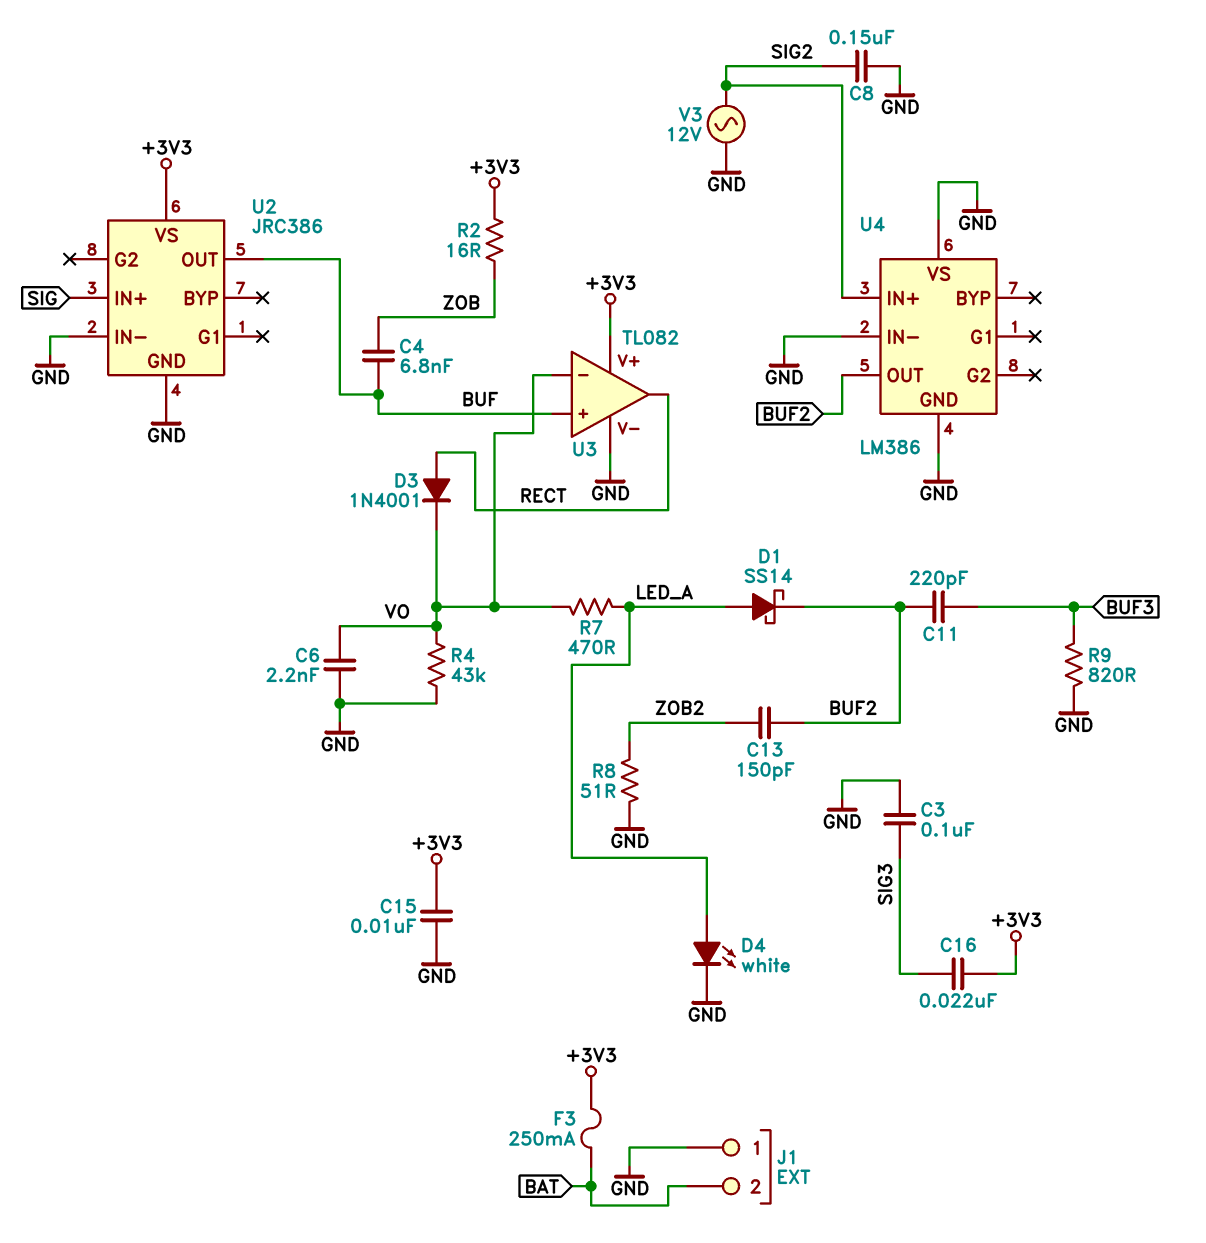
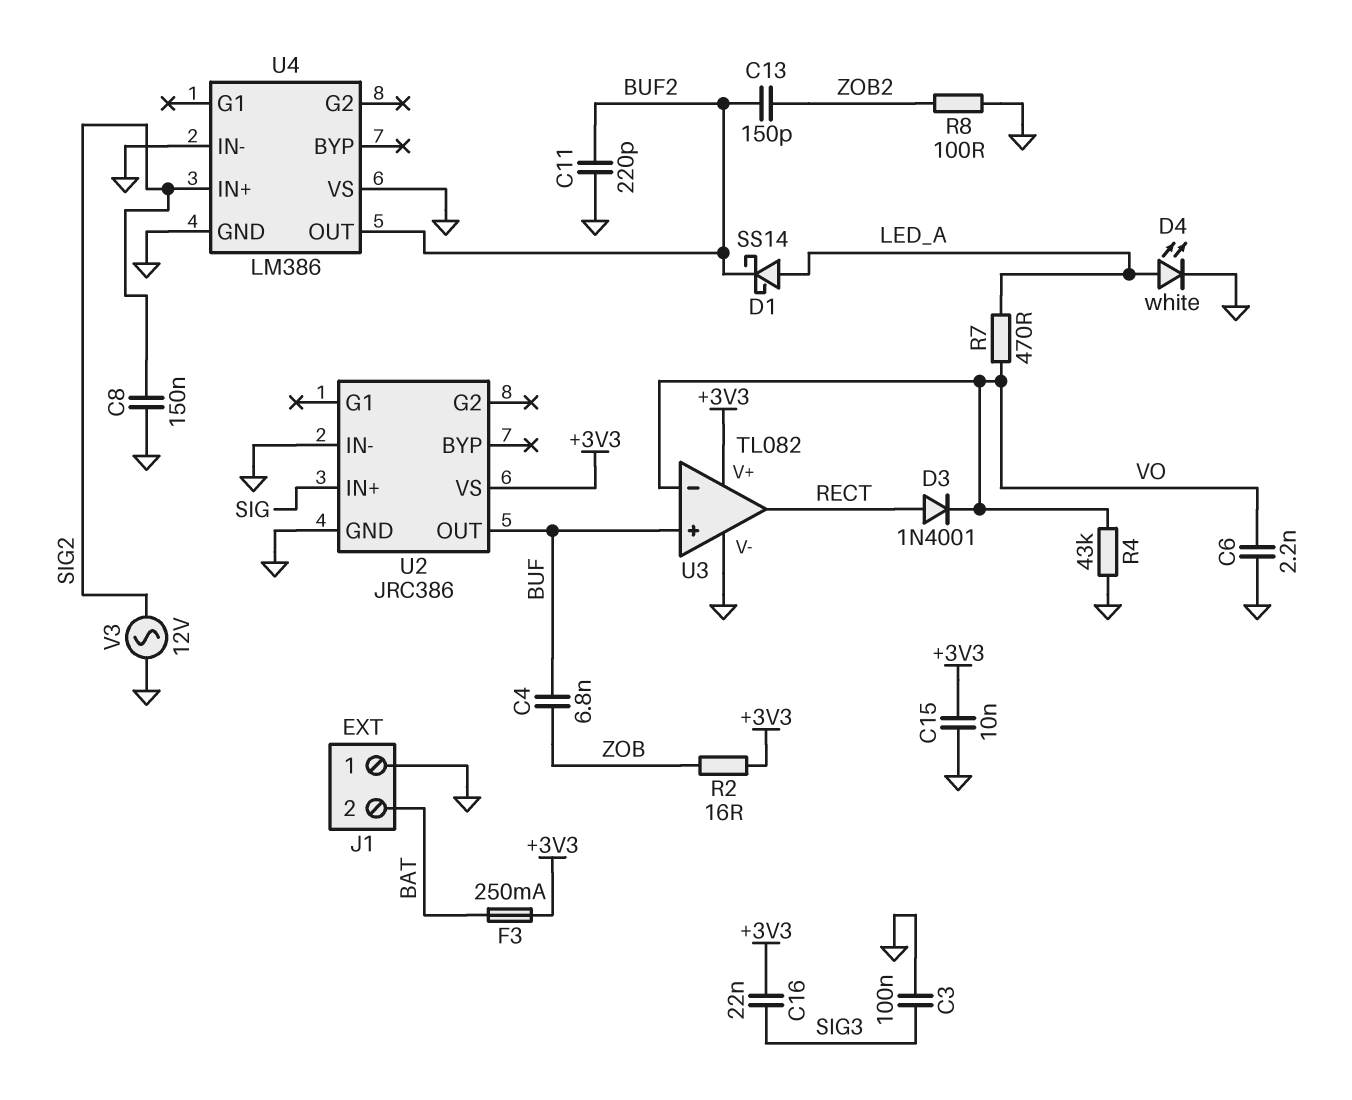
C11: 220pF (BUF2, BUF3) -> 220pF (BUF2, GND)
R8: 51 (GND, ZOB2) -> 100 (GND, ZOB2)
R9: 820 (BUF3, GND) -> none

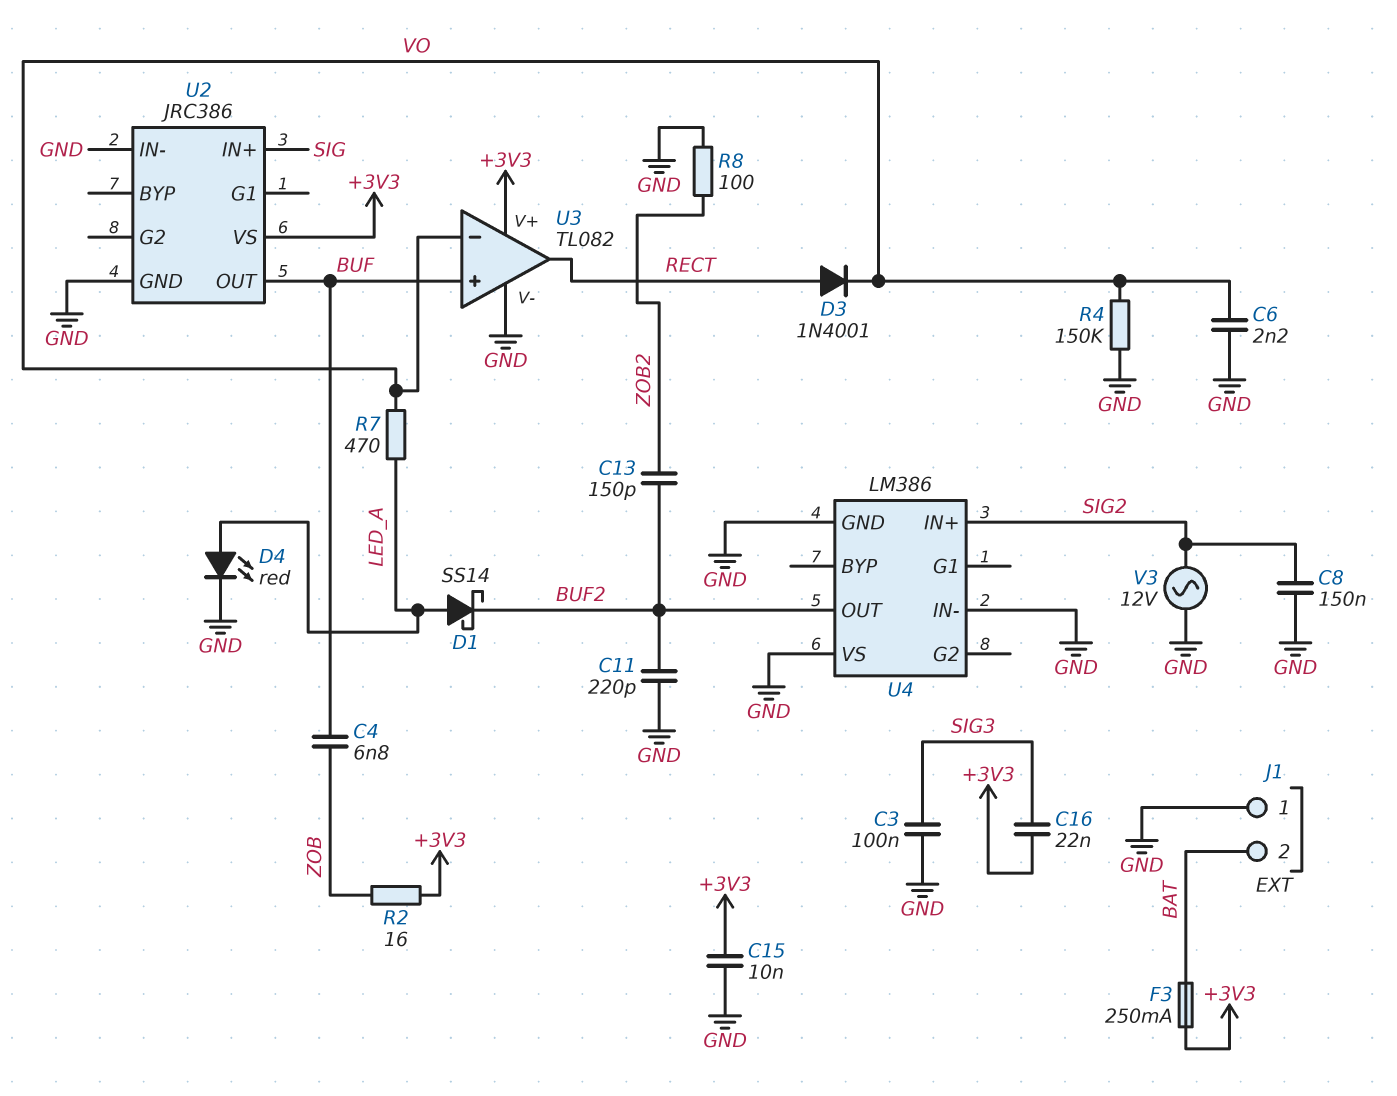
D4: LED white (A LED_A, K GND) -> LED red (A LED_A, K GND)
R4: 43k (GND, VO) -> 150k (GND, VO)

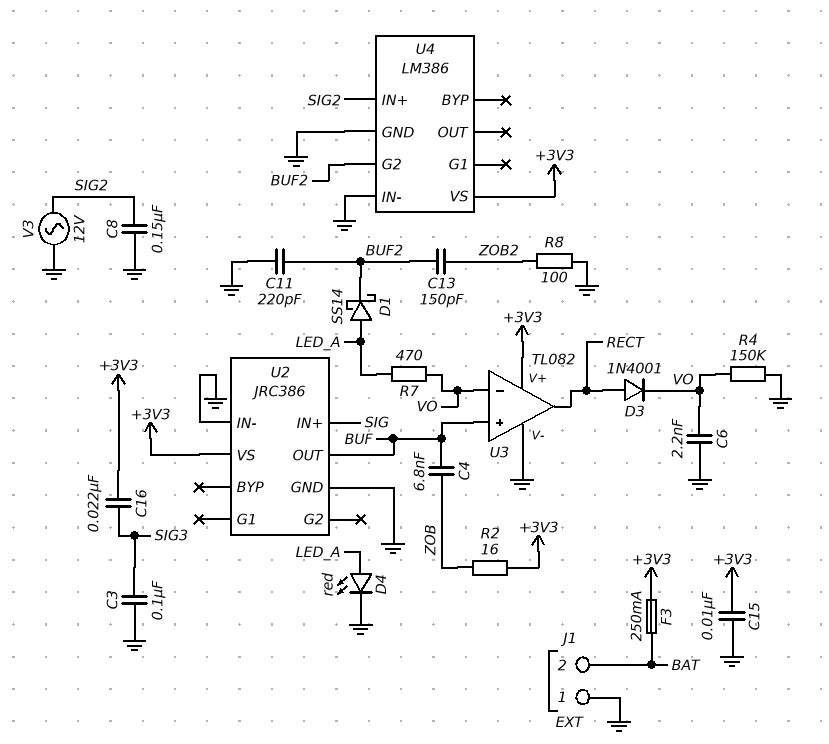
U4 pin G2: none -> BUF2
U4 pin OUT: BUF2 -> none
U4 pin VS: GND -> +3V3

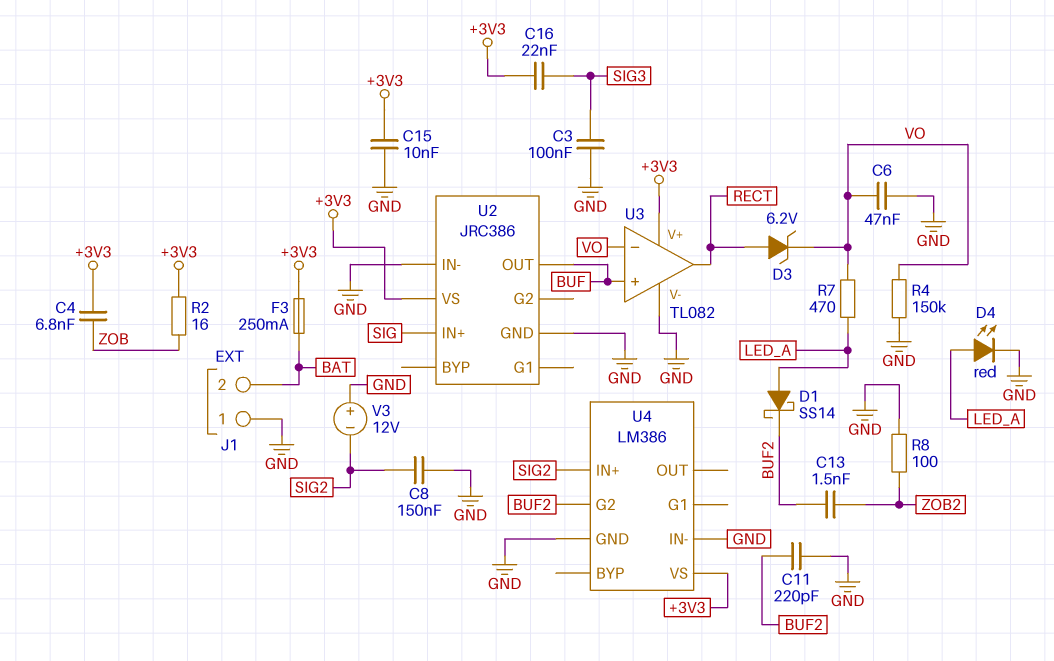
C4: 6.8nF (BUF, ZOB) -> 6.8nF (+3V3, ZOB)
C6: 2.2nF (GND, VO) -> 47nF (GND, VO)
C13: 150pF (BUF2, ZOB2) -> 1.5nF (BUF2, ZOB2)
D3: diode 1N4001 (A RECT, K VO) -> zener 6.2V (A RECT, K VO)
V3: AC 12V (GND, SIG2) -> 12V (plus GND, minus SIG2)

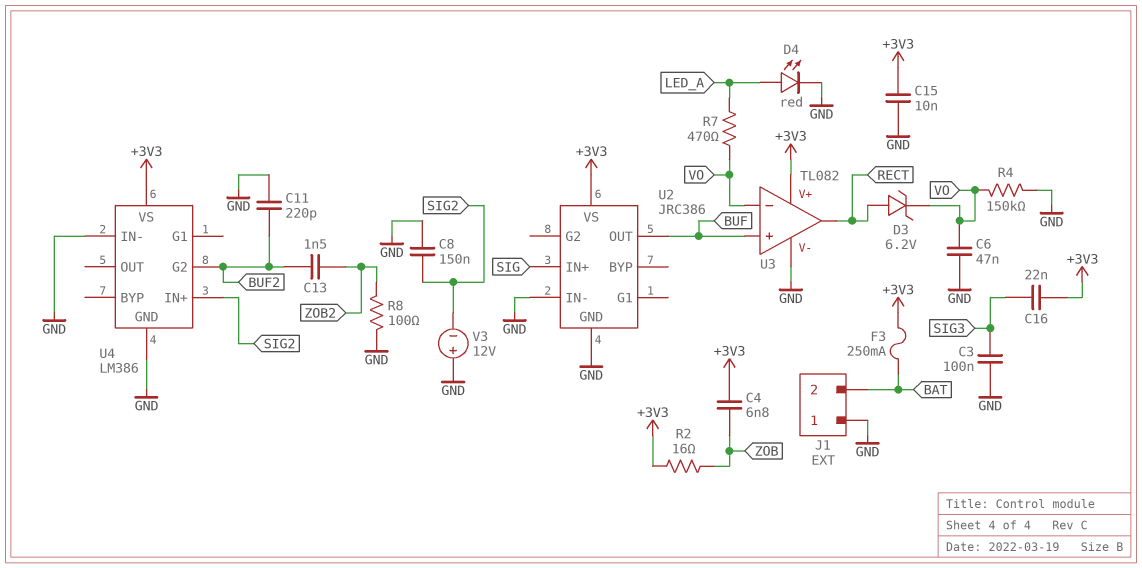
D1: schottky SS14 (A LED_A, K BUF2) -> none

